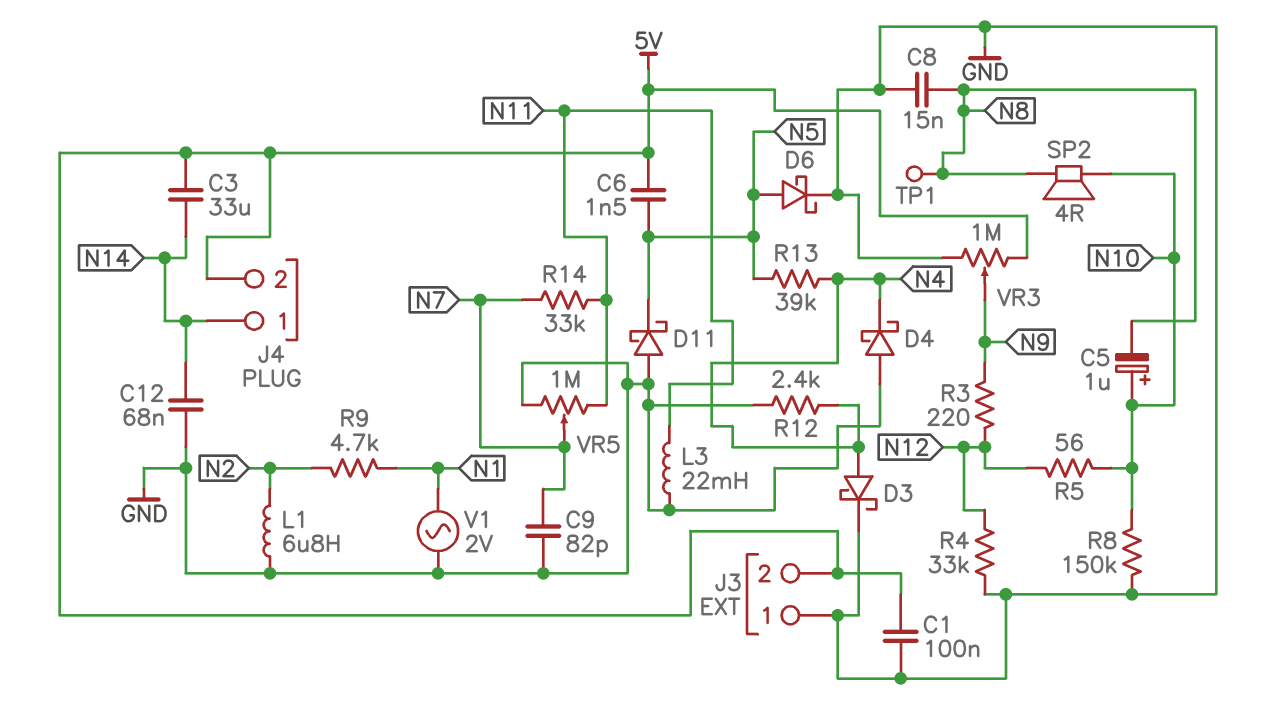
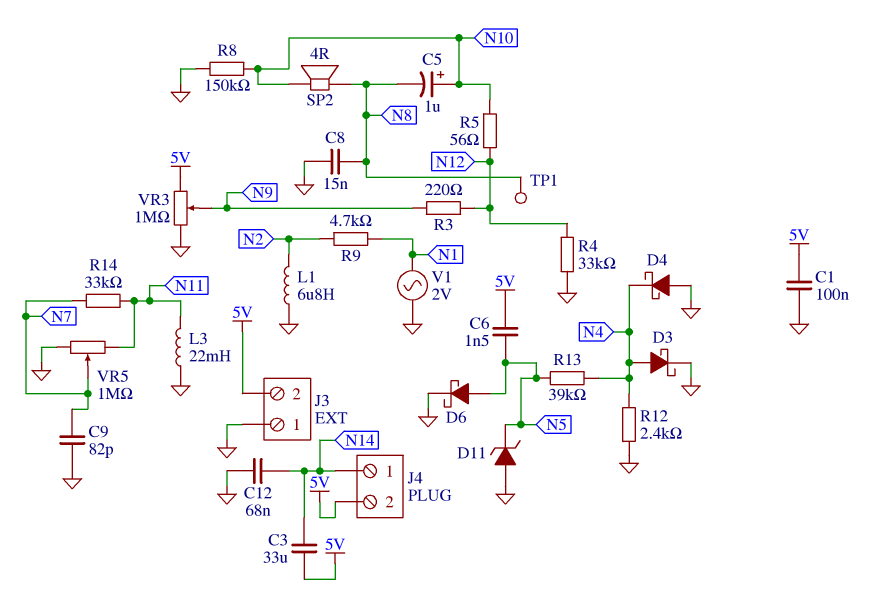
D11: schottky (A GND, K N5) -> zener (A GND, K N5)

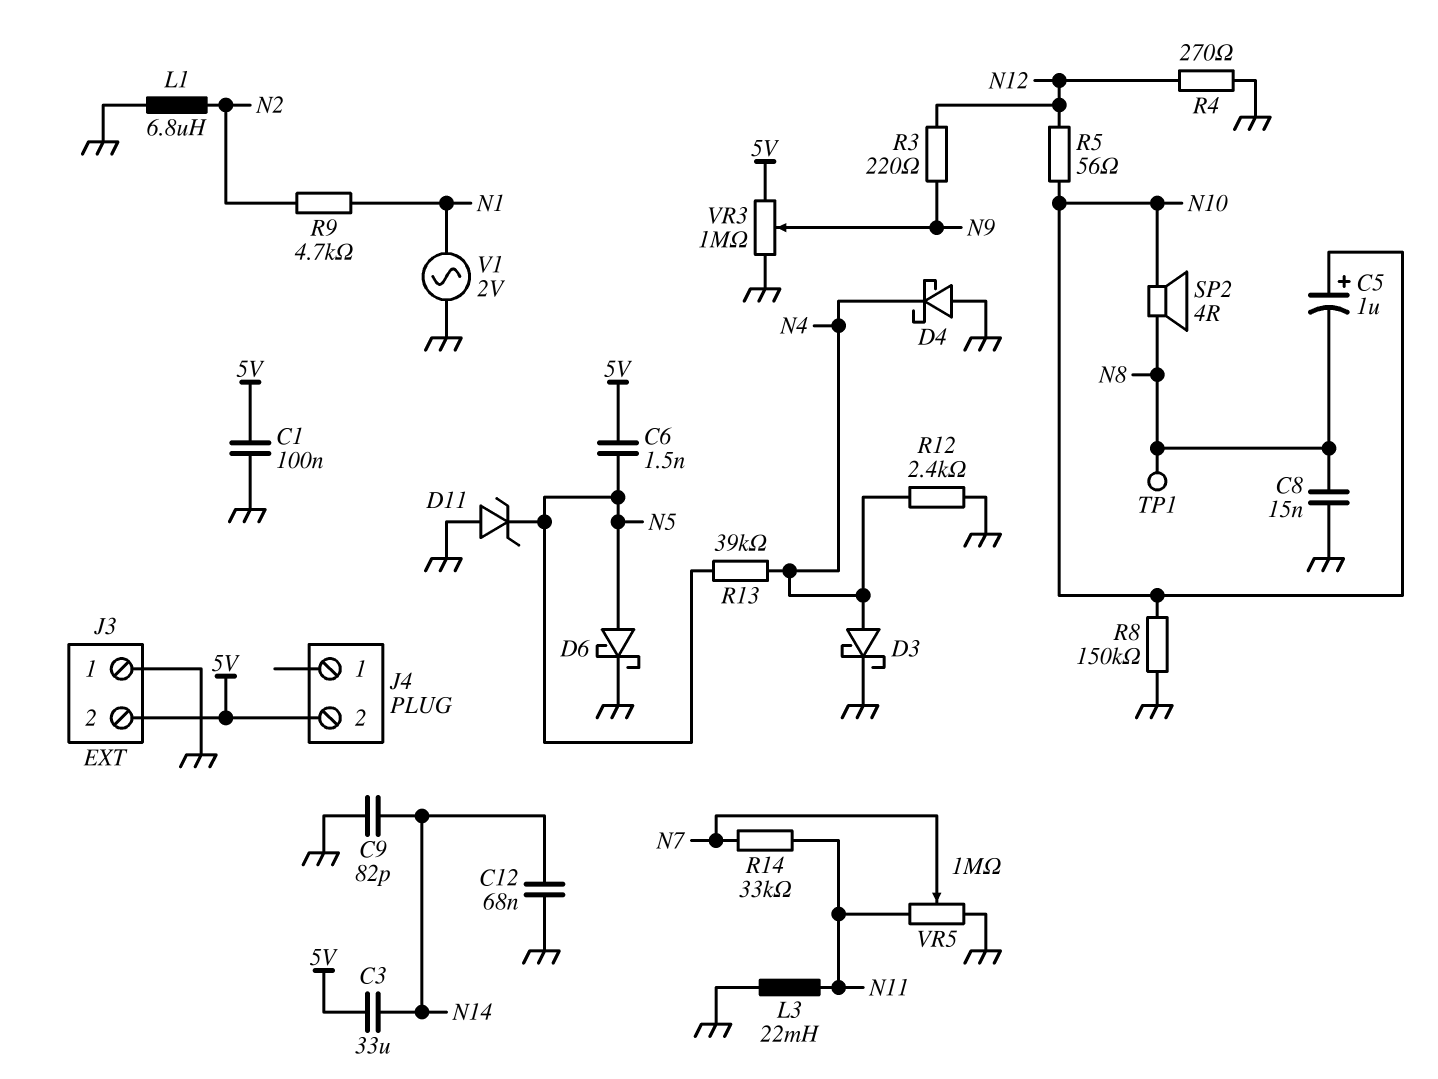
C9: 82pF (GND, N7) -> 82pF (GND, N14)
J4 pin 1: N14 -> none
R4: 33k (GND, N12) -> 270 (GND, N12)

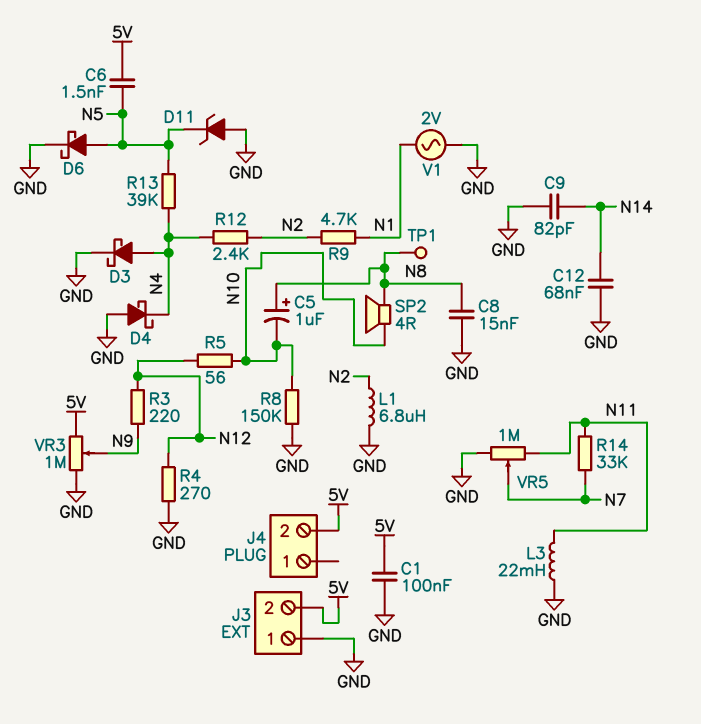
C3: 33uF (5V, N14) -> none
C5: 1uF (plus N10, minus N8) -> 1uF (plus N8, minus N10)
R12: 2.4k (GND, N4) -> 2.4k (N2, N4)

